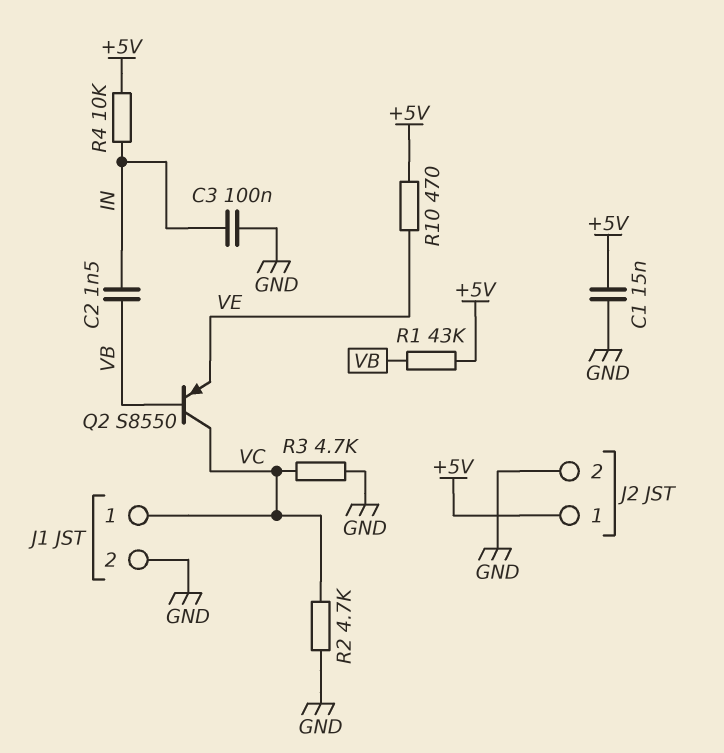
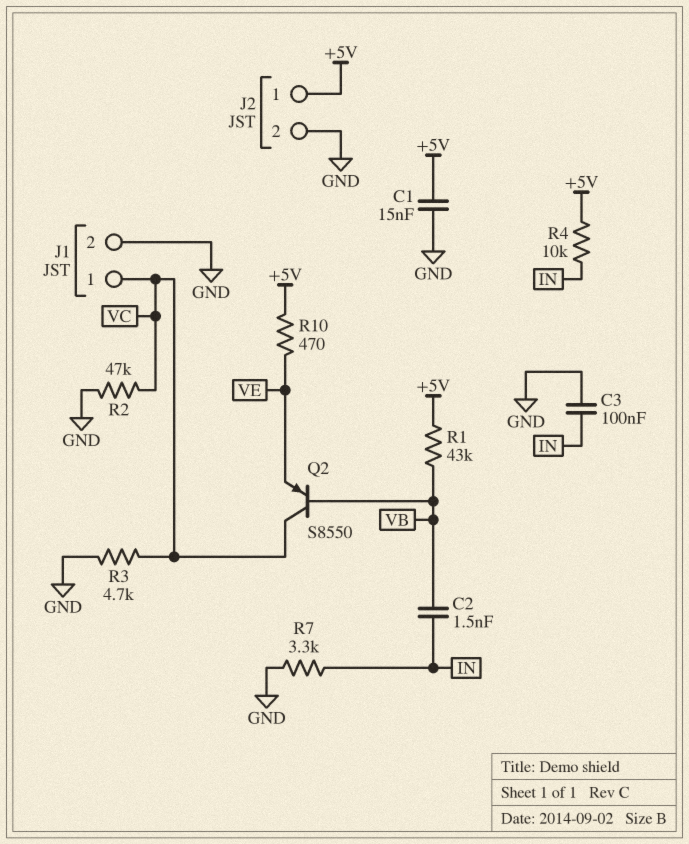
R2: 4.7k (GND, VC) -> 47k (GND, VC)
R7: none -> 3.3k (GND, IN)

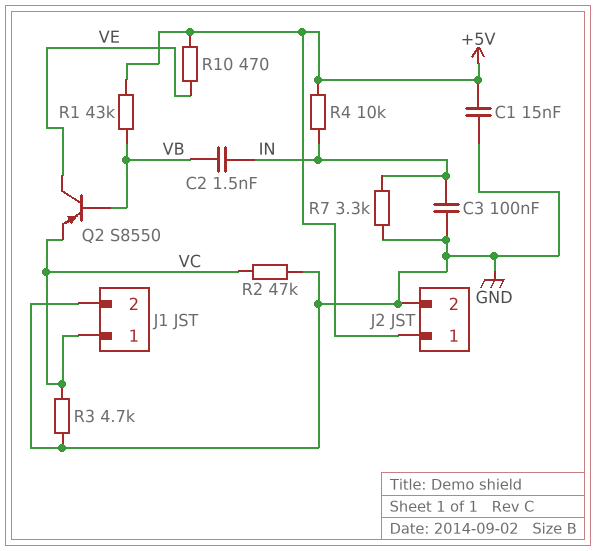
Q2: PNP S8550 (B VB, C VC, E VE) -> PNP S8550 (B VB, C VE, E VC)

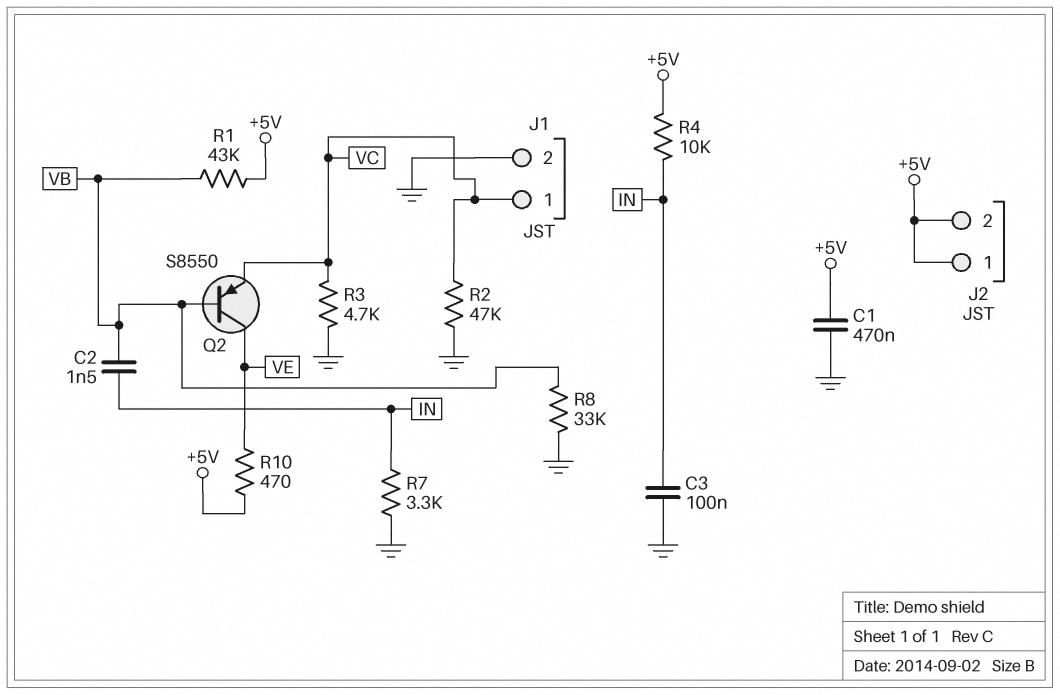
C1: 15nF (+5V, GND) -> 470nF (+5V, GND)
J2 pin 2: GND -> +5V
R8: none -> 33k (GND, VB)

